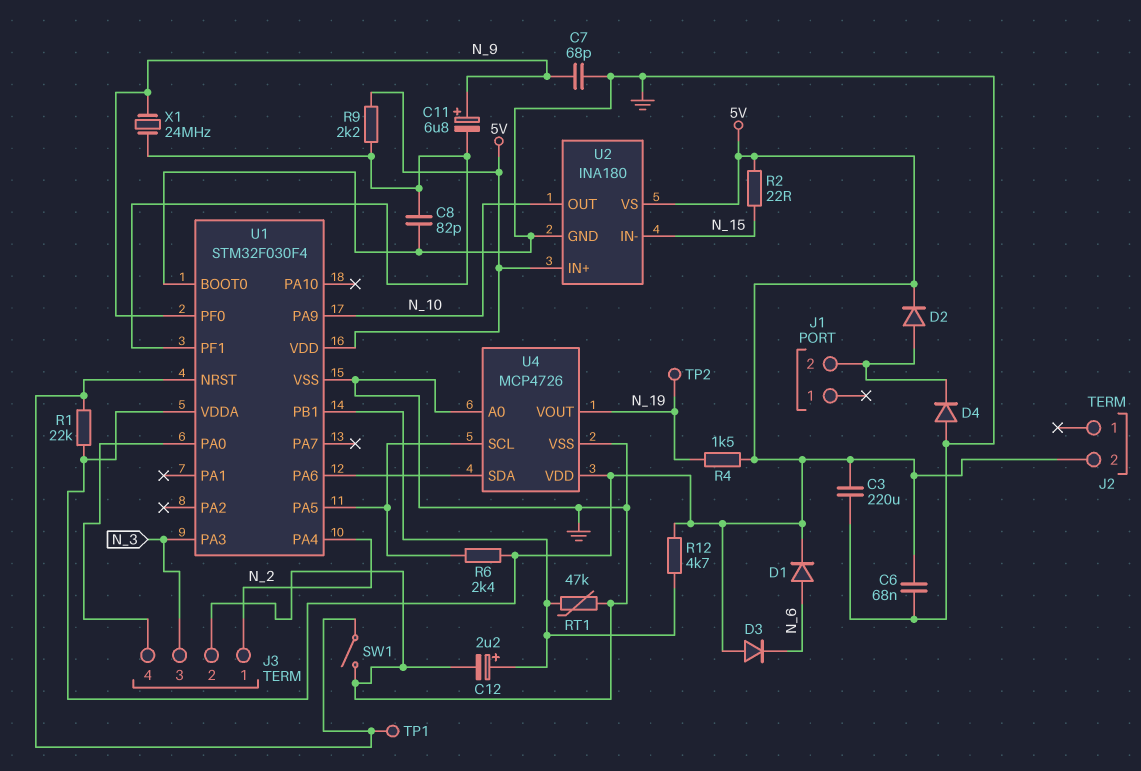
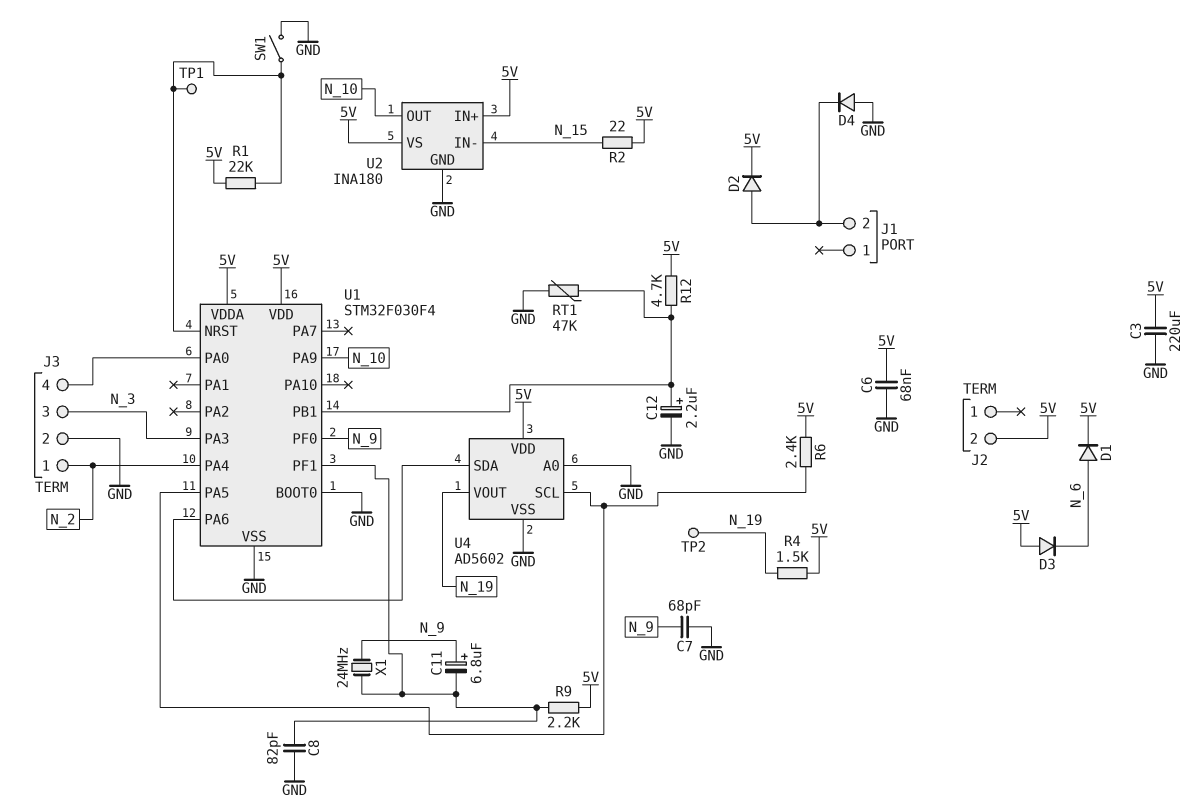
U4: MCP4726 -> AD5602

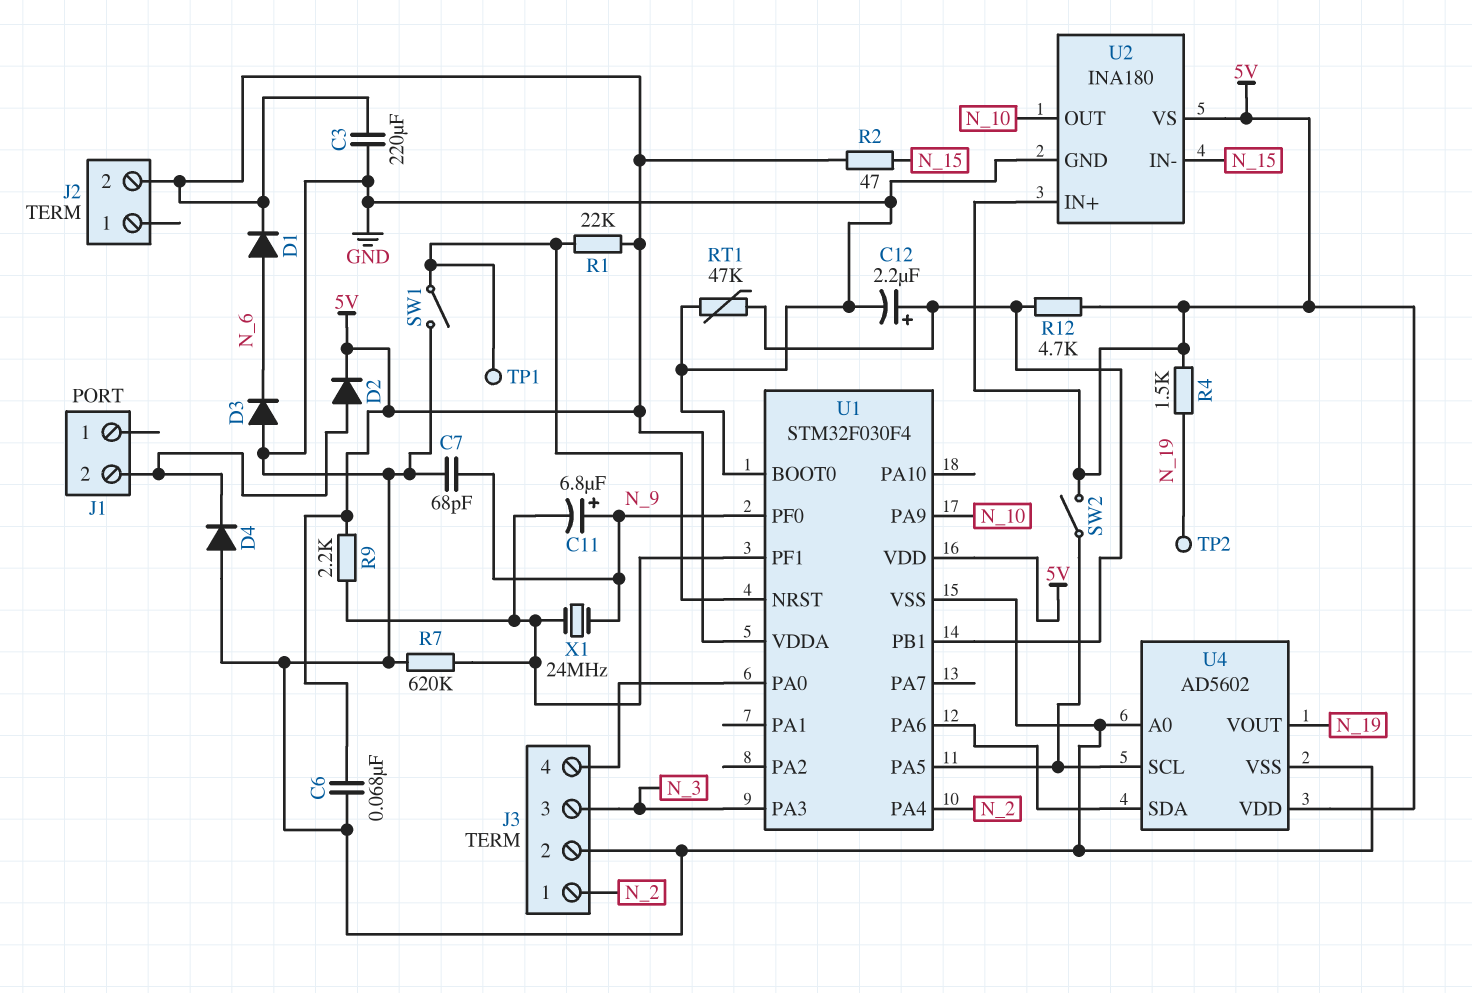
C8: 82pF (GND, U1/PF1) -> none
D3: diode (A 5V, K N_6) -> diode (A GND, K N_6)
R2: 22 (5V, N_15) -> 47 (5V, N_15)
R6: 2.4k (5V, U1/PA5) -> none
R7: none -> 620k (GND, U1/PF1)
SW2: none -> switch (5V, U1/PA5)

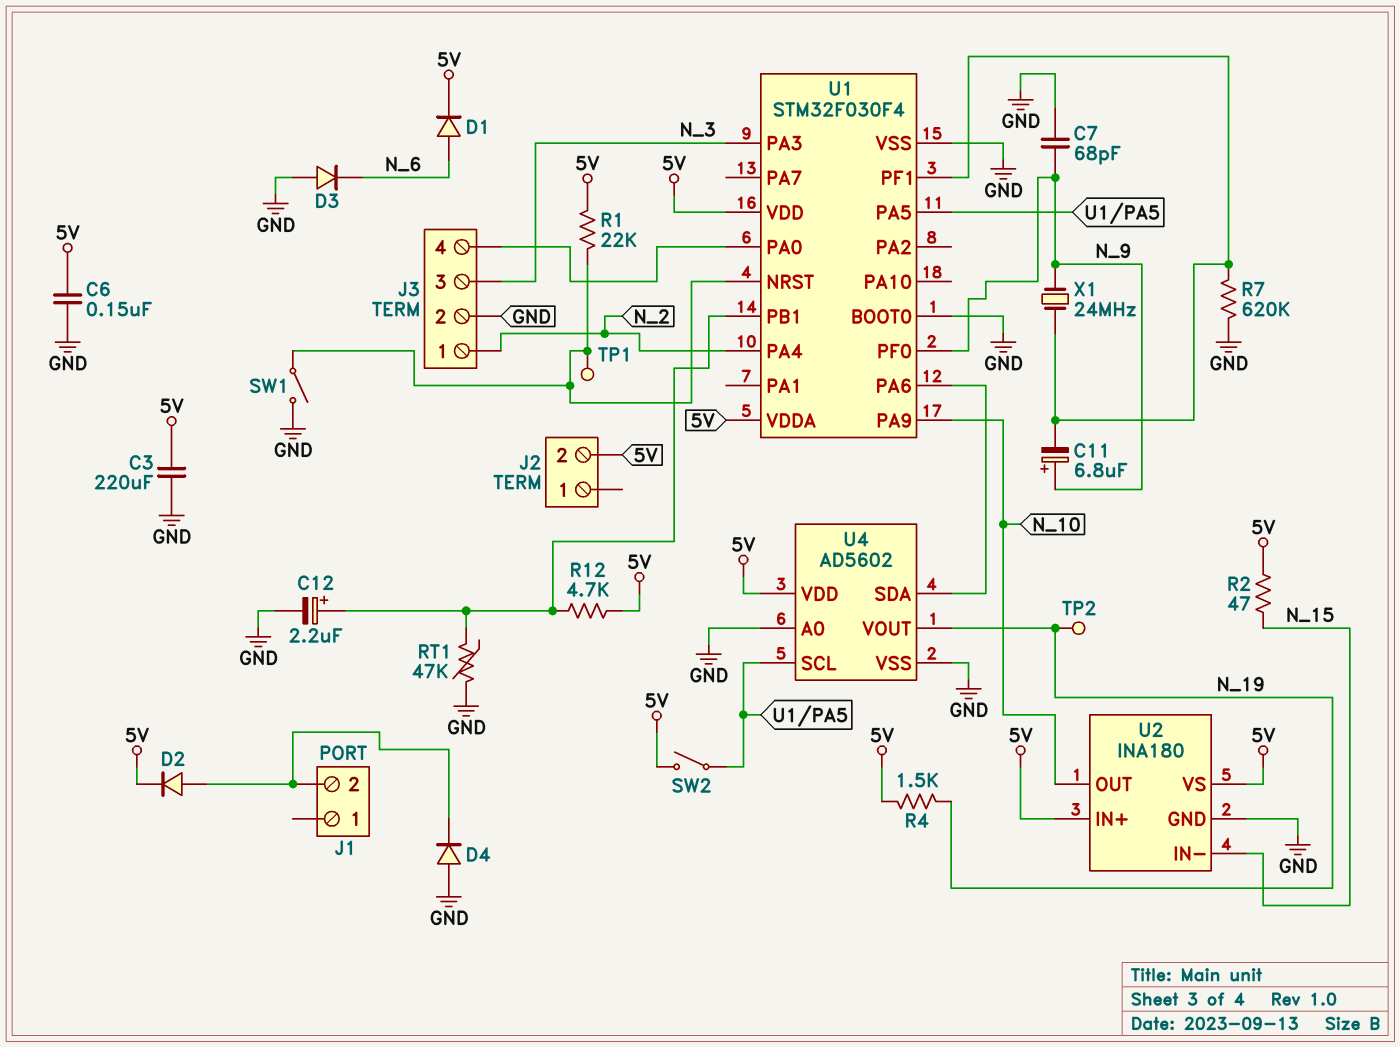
C6: 68nF (5V, GND) -> 150nF (5V, GND)
R9: 2.2k (5V, U1/PF1) -> none

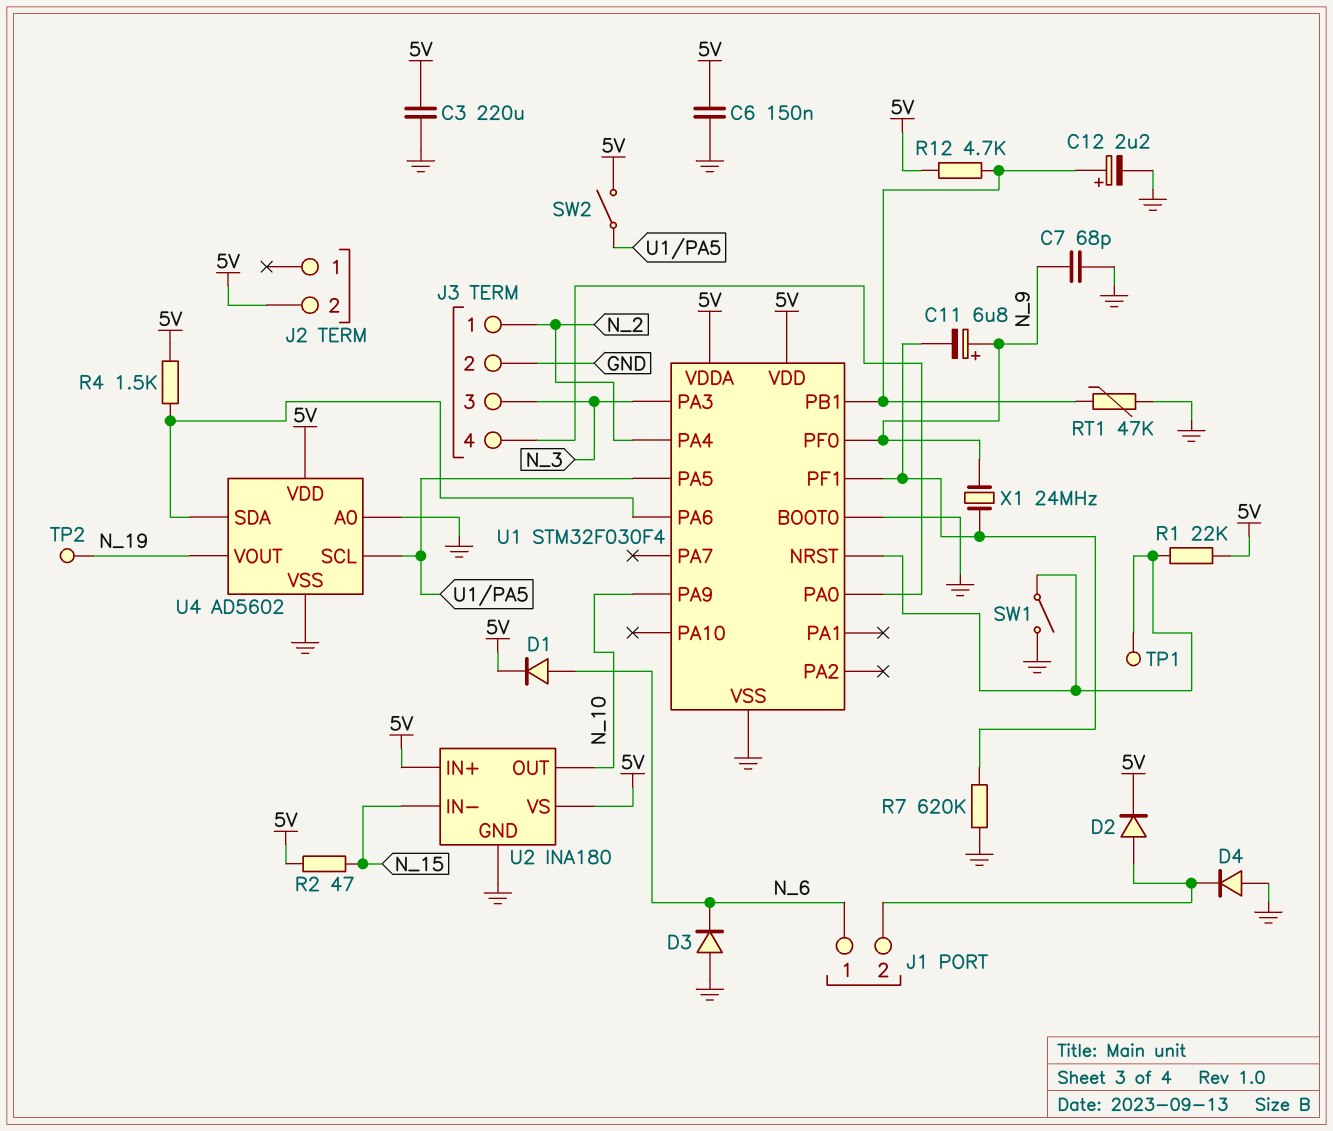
J1 pin 1: none -> N_6
R4: 1.5k (5V, N_19) -> 1.5k (5V, U1/PA6)

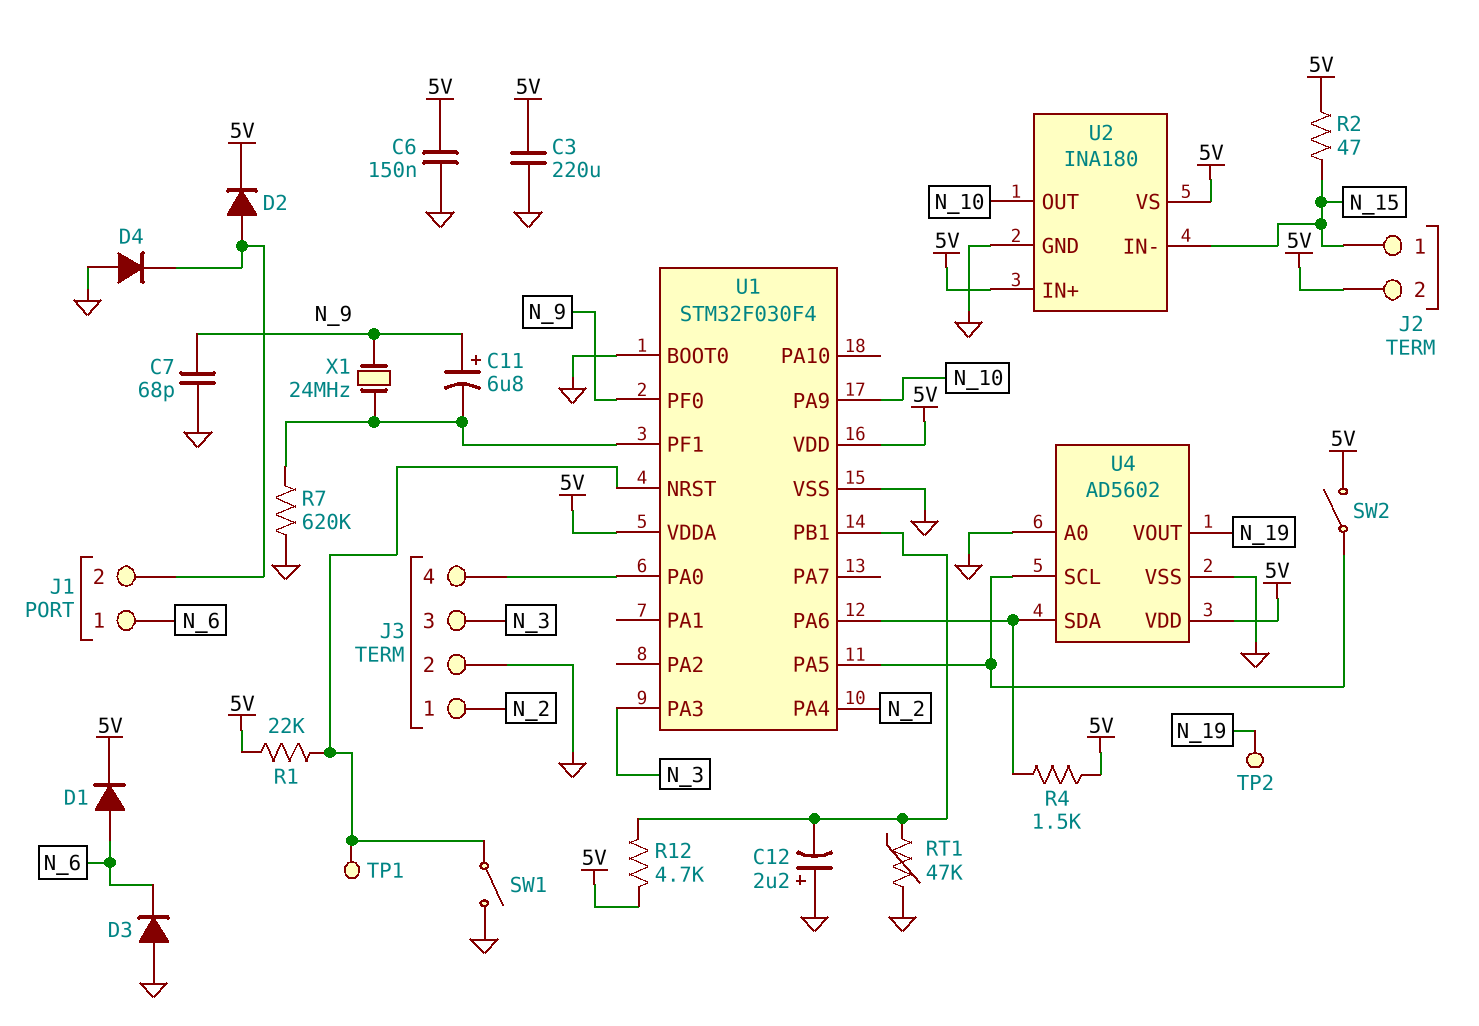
C12: 2.2uF (plus U1/PB1, minus GND) -> 2.2uF (plus GND, minus U1/PB1)
J2 pin 1: none -> N_15

